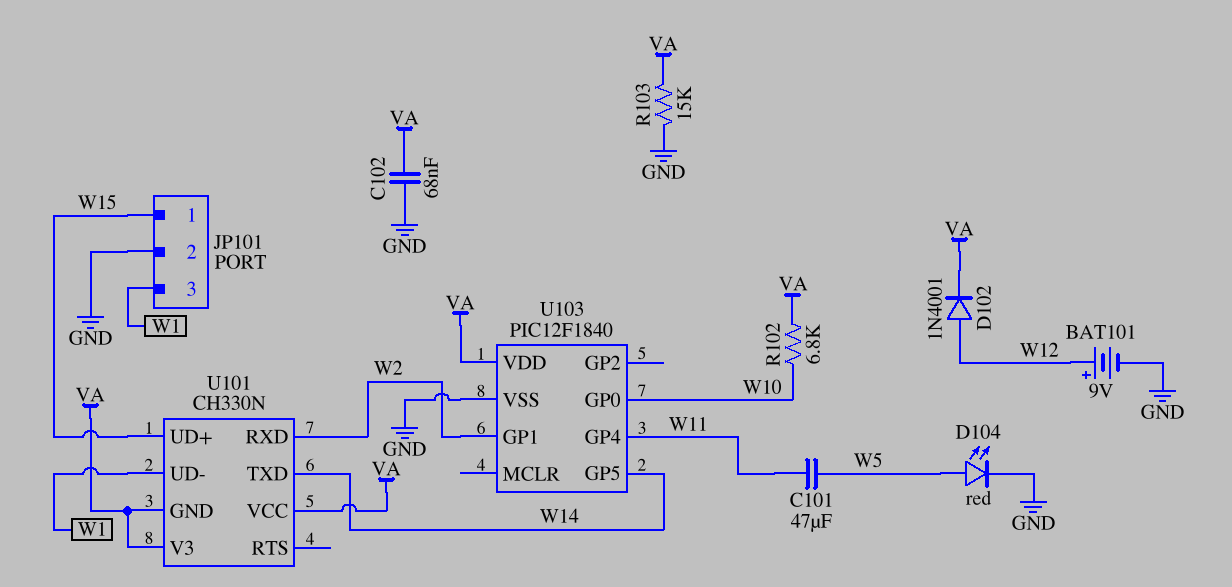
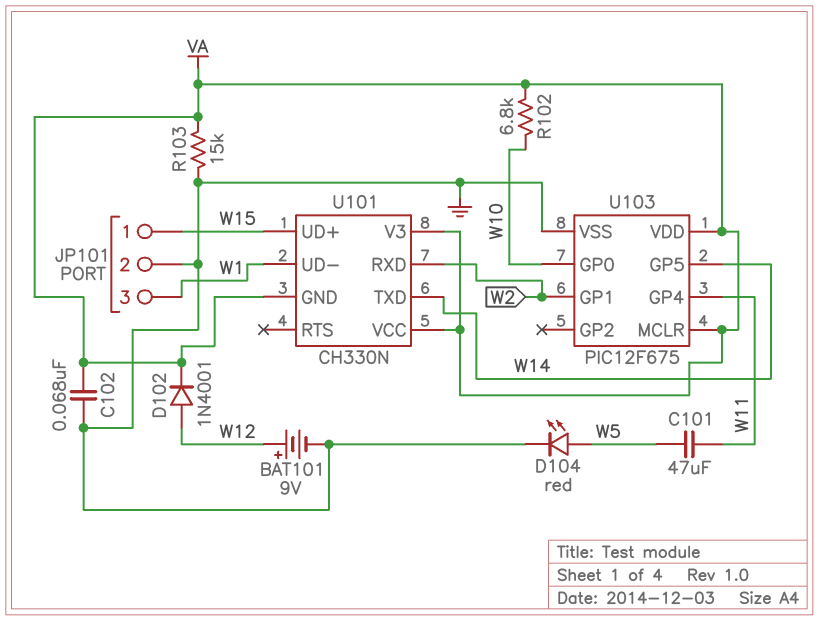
U103: PIC12F1840 -> PIC12F675
U103 pin MCLR: none -> VA

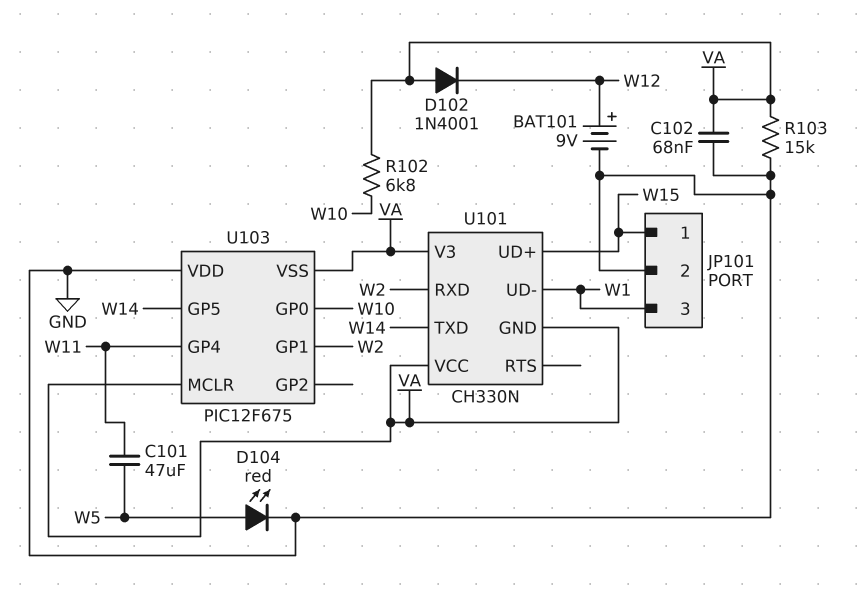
D102: diode 1N4001 (A W12, K VA) -> diode 1N4001 (A VA, K W12)
U103 pin VDD: VA -> GND
U103 pin VSS: GND -> VA

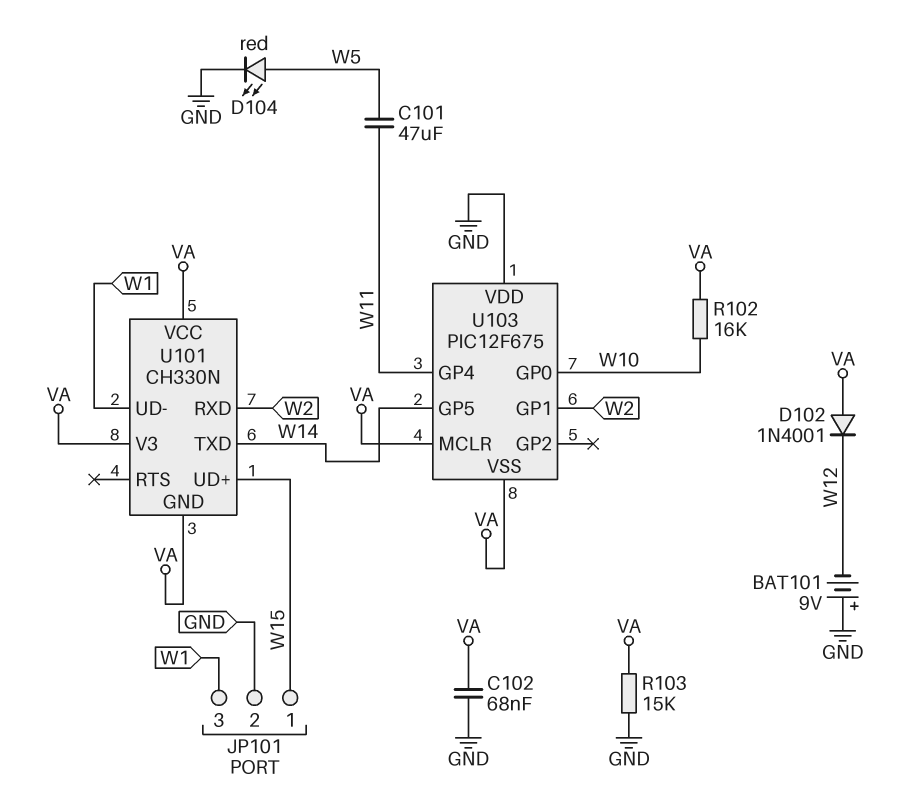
BAT101: 9V (plus W12, minus GND) -> 9V (plus GND, minus W12)
R102: 6.8k (VA, W10) -> 16k (VA, W10)

